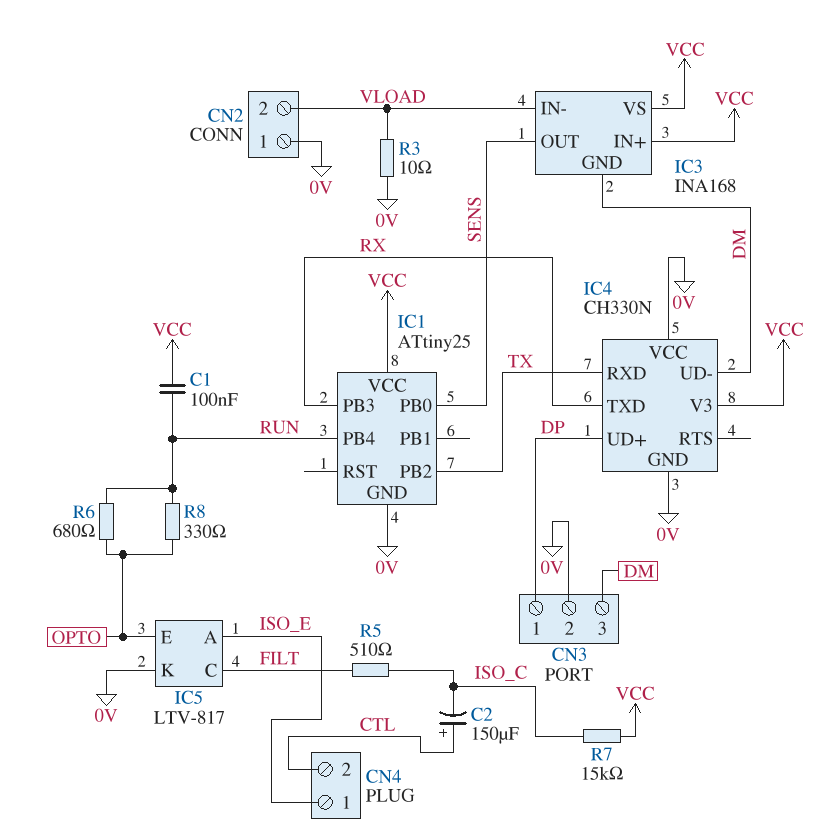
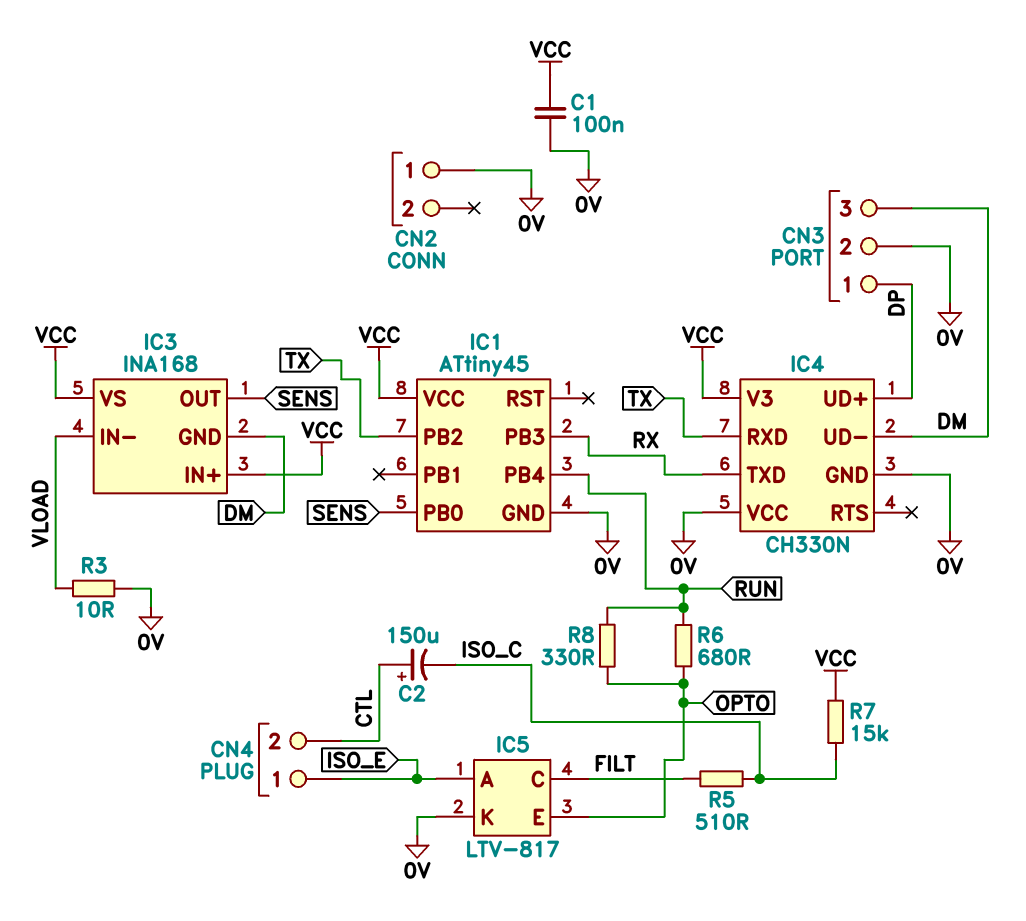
C1: 100nF (RUN, VCC) -> 100nF (0V, VCC)
CN2 pin 2: VLOAD -> none
IC1: ATtiny25 -> ATtiny45

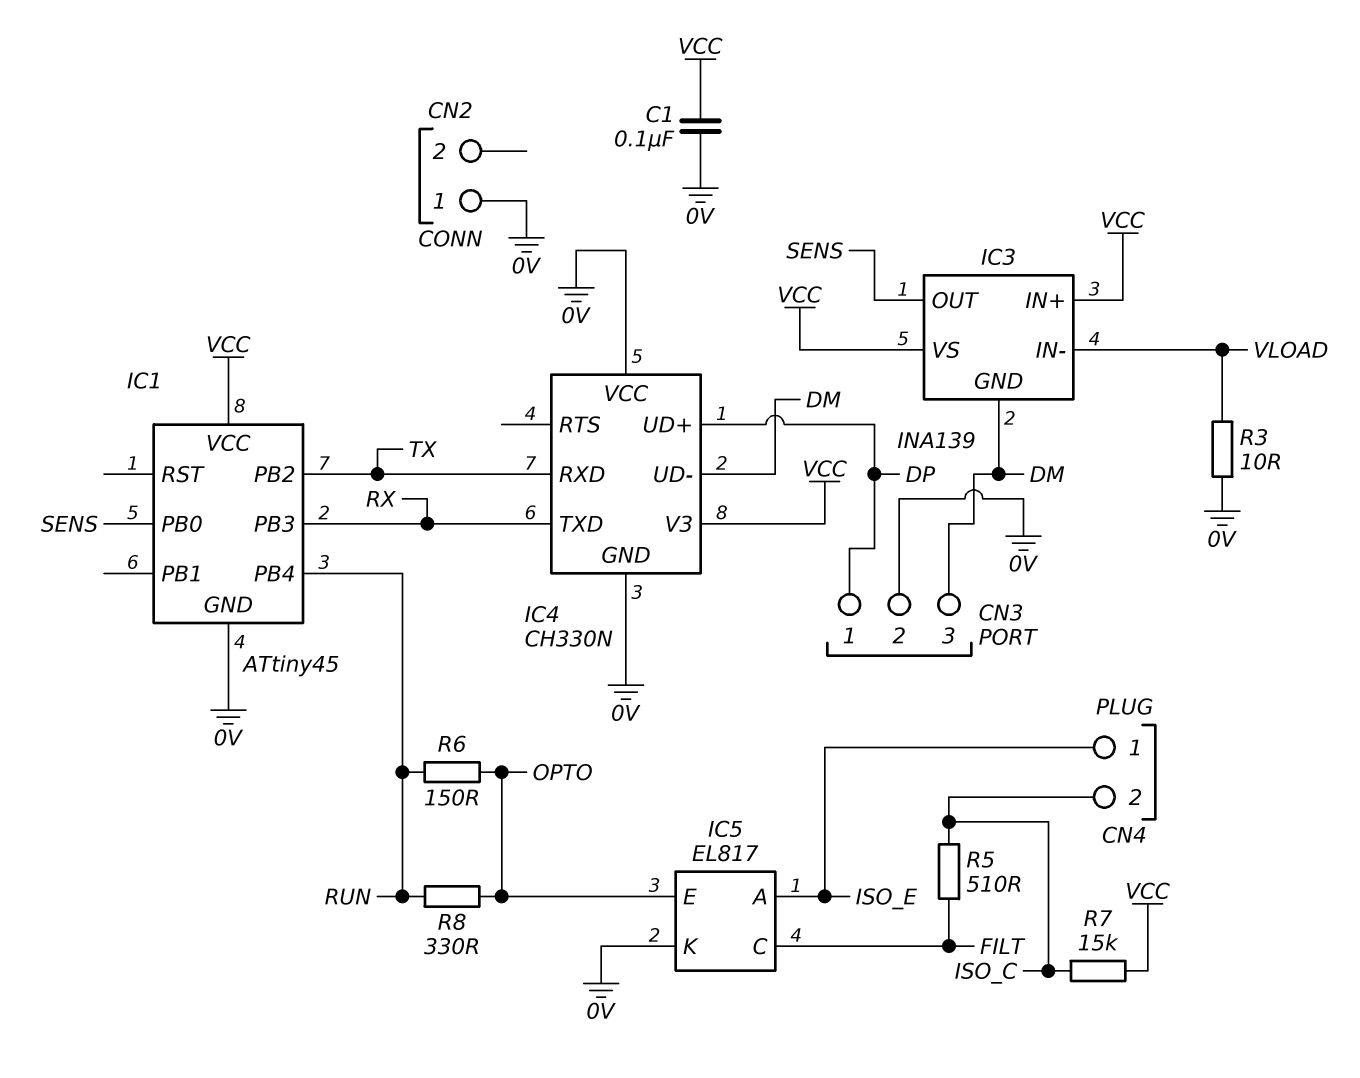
C2: 150uF (plus CTL, minus ISO_C) -> none
CN4 pin 2: CTL -> ISO_C
IC3: INA168 -> INA139
IC5: LTV-817 -> EL817
R6: 680 (OPTO, RUN) -> 150 (OPTO, RUN)

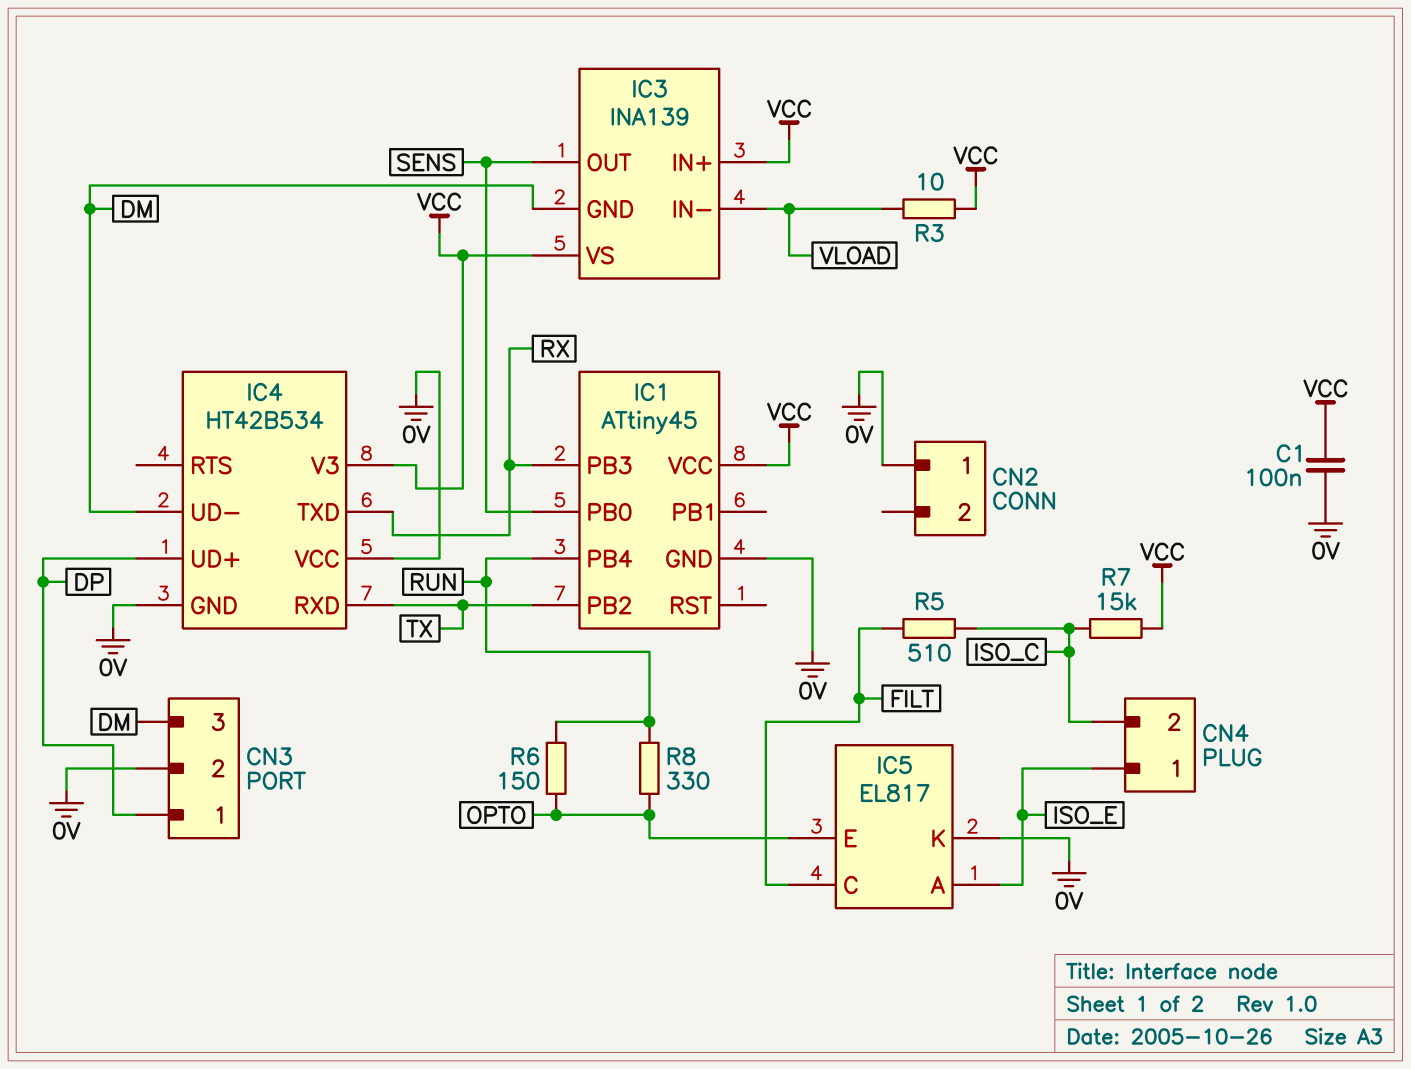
IC4: CH330N -> HT42B534
R3: 10 (0V, VLOAD) -> 10 (VCC, VLOAD)

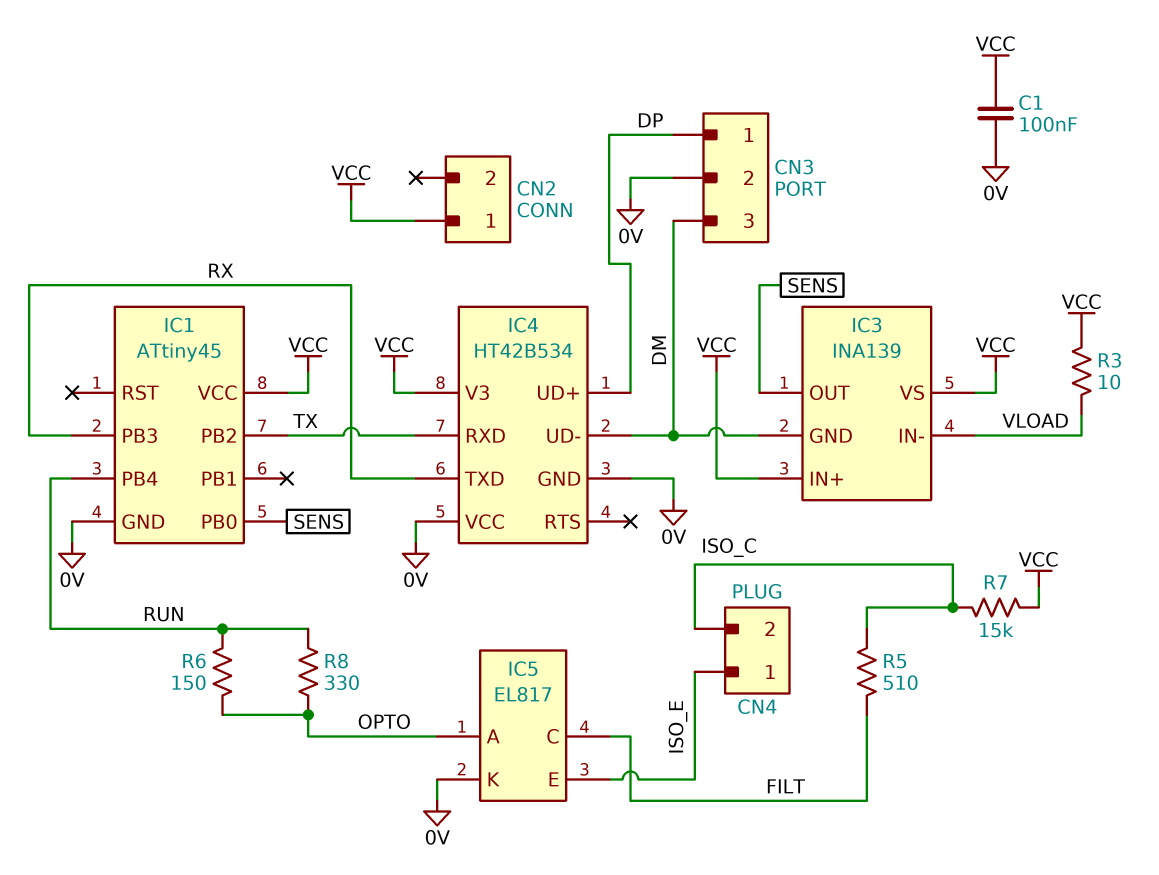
CN2 pin 1: 0V -> VCC
IC5 pin A: ISO_E -> OPTO
IC5 pin E: OPTO -> ISO_E

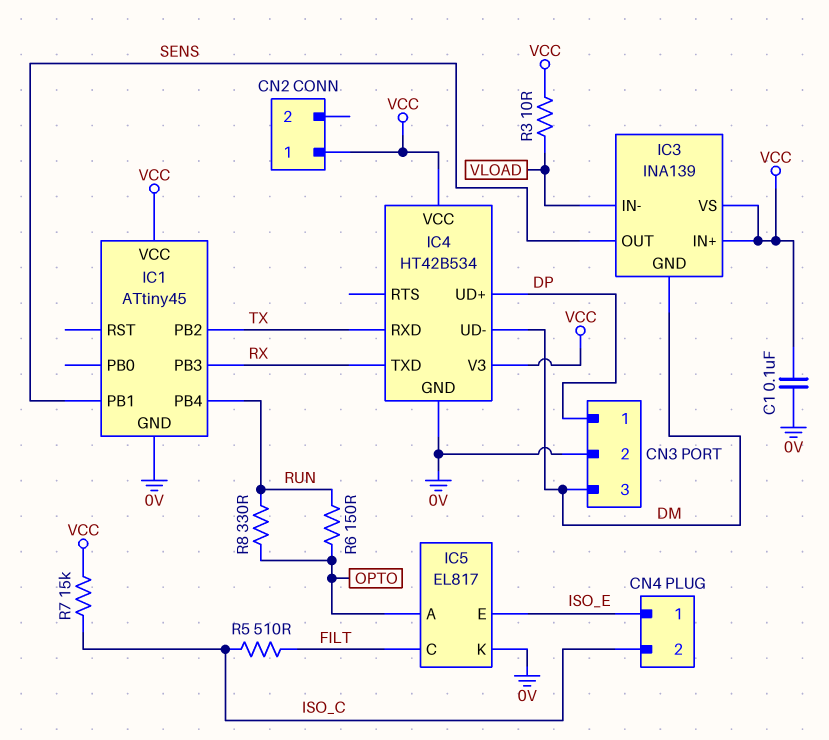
IC1 pin PB0: SENS -> none
IC1 pin PB1: none -> SENS
IC4 pin VCC: 0V -> VCC

